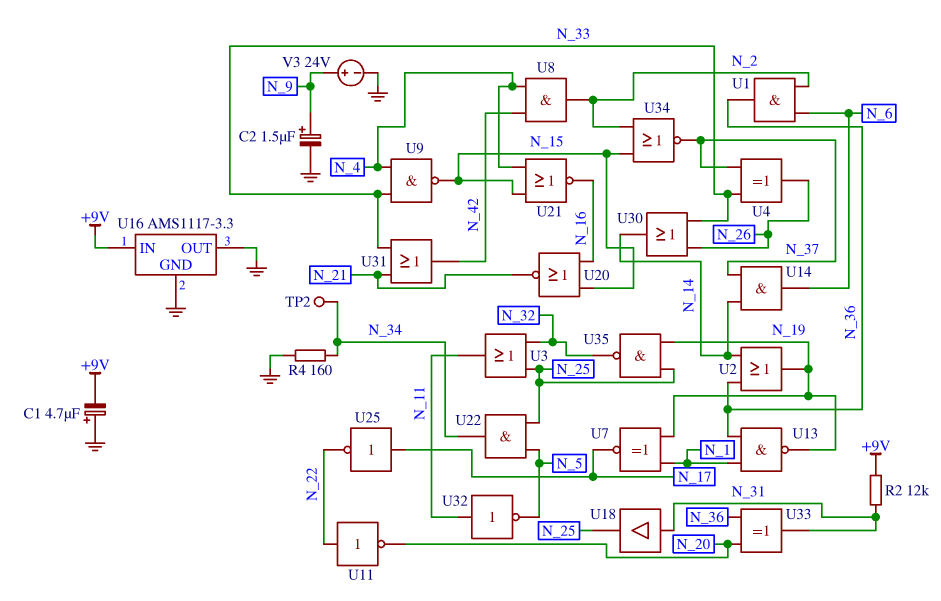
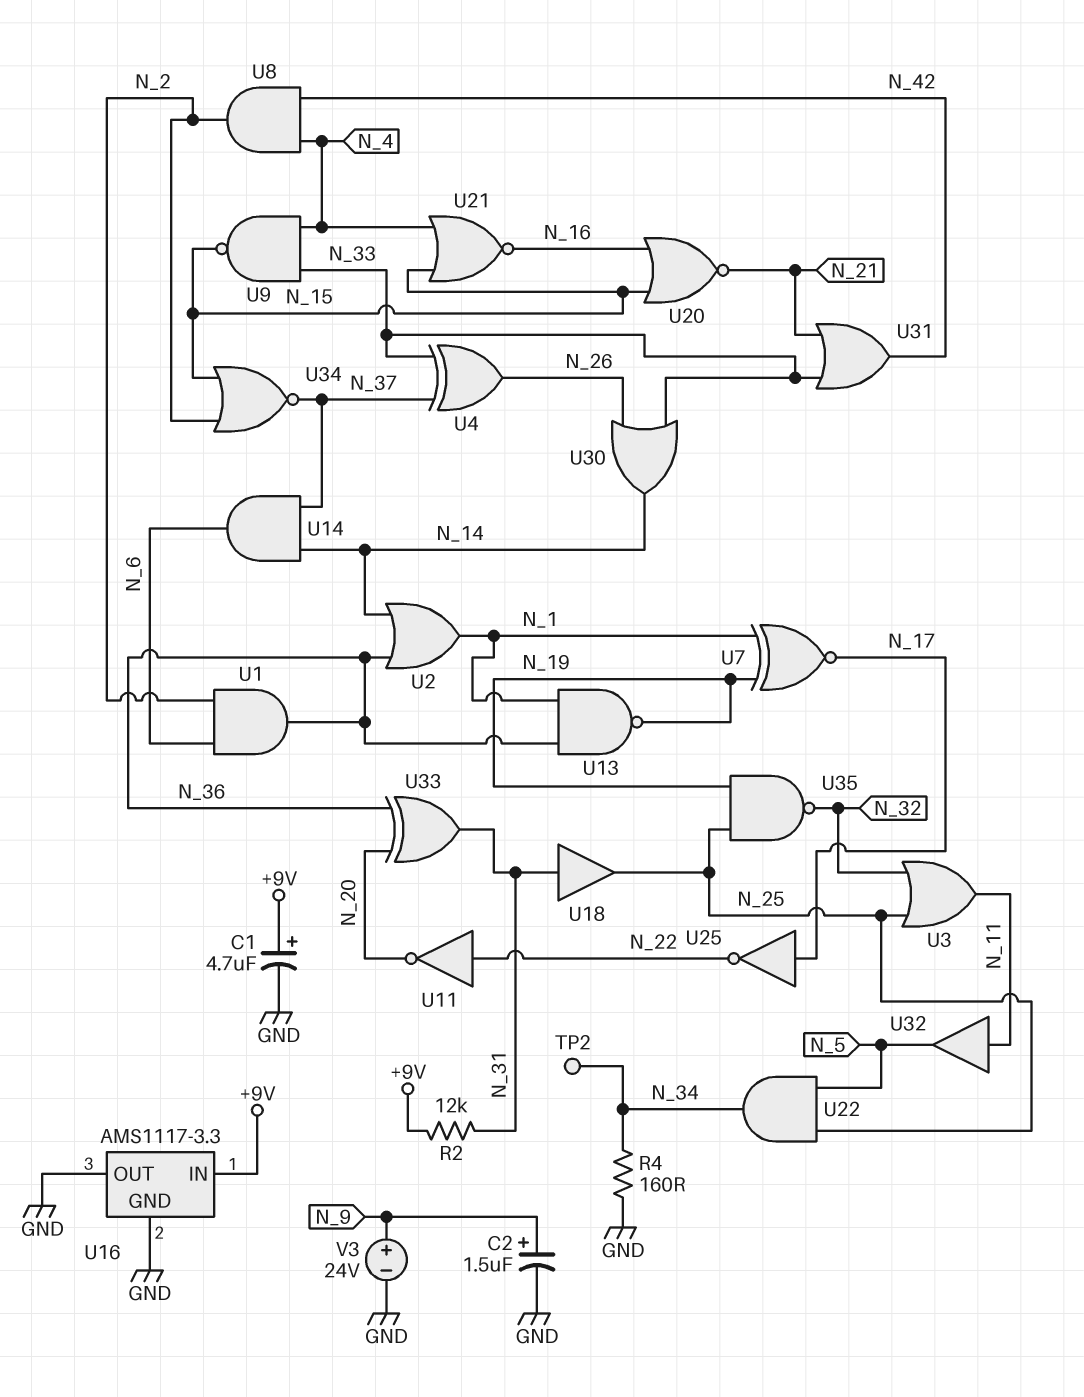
C1: 4.7uF (plus GND, minus +9V) -> 4.7uF (plus +9V, minus GND)
U2: OR (in N_14, in N_36, out N_19) -> OR (in N_14, in N_36, out N_1)
U32: NOT (in N_11, out N_5) -> buffer (in N_11, out N_5)

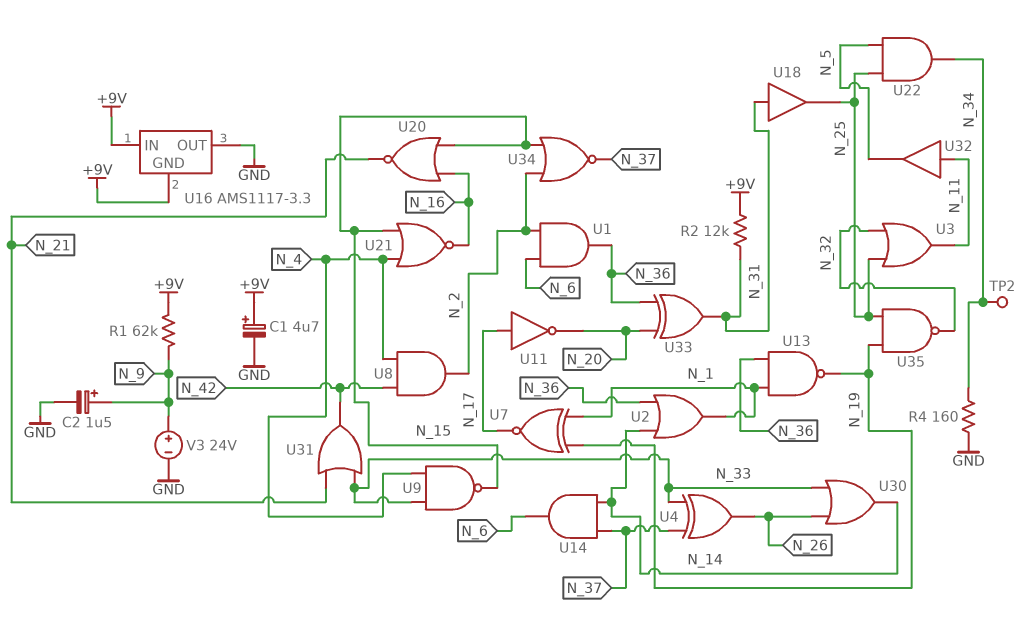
R1: none -> 62k (+9V, N_9)
U11: NOT (in N_22, out N_20) -> NOT (in N_17, out N_20)
U16 pin GND: GND -> +9V
U25: NOT (in N_17, out N_22) -> none

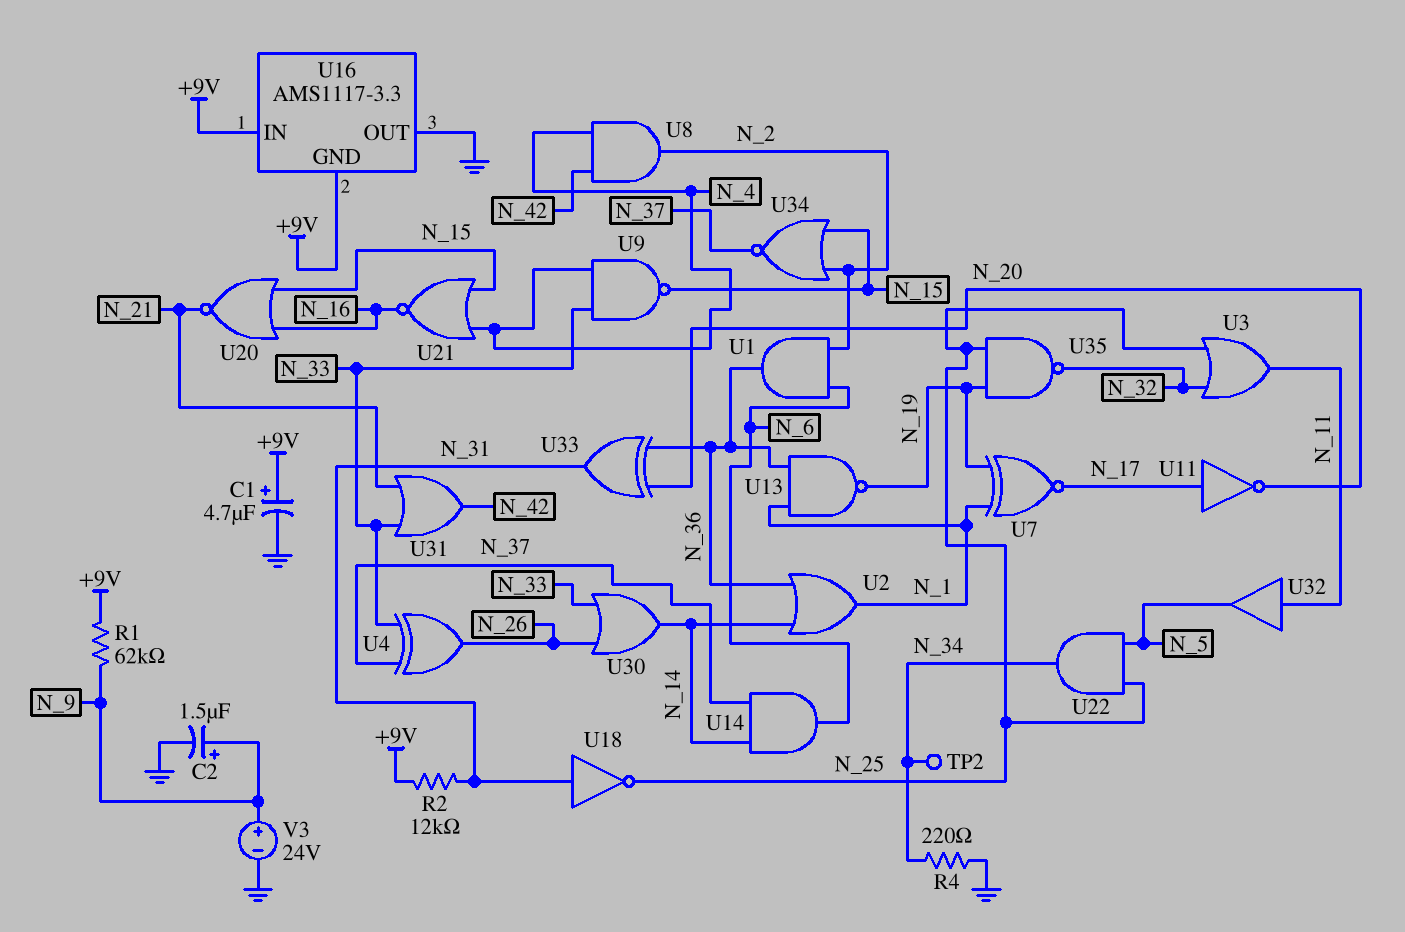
R4: 160 (GND, N_34) -> 220 (GND, N_34)
U18: buffer (in N_31, out N_25) -> NOT (in N_31, out N_25)

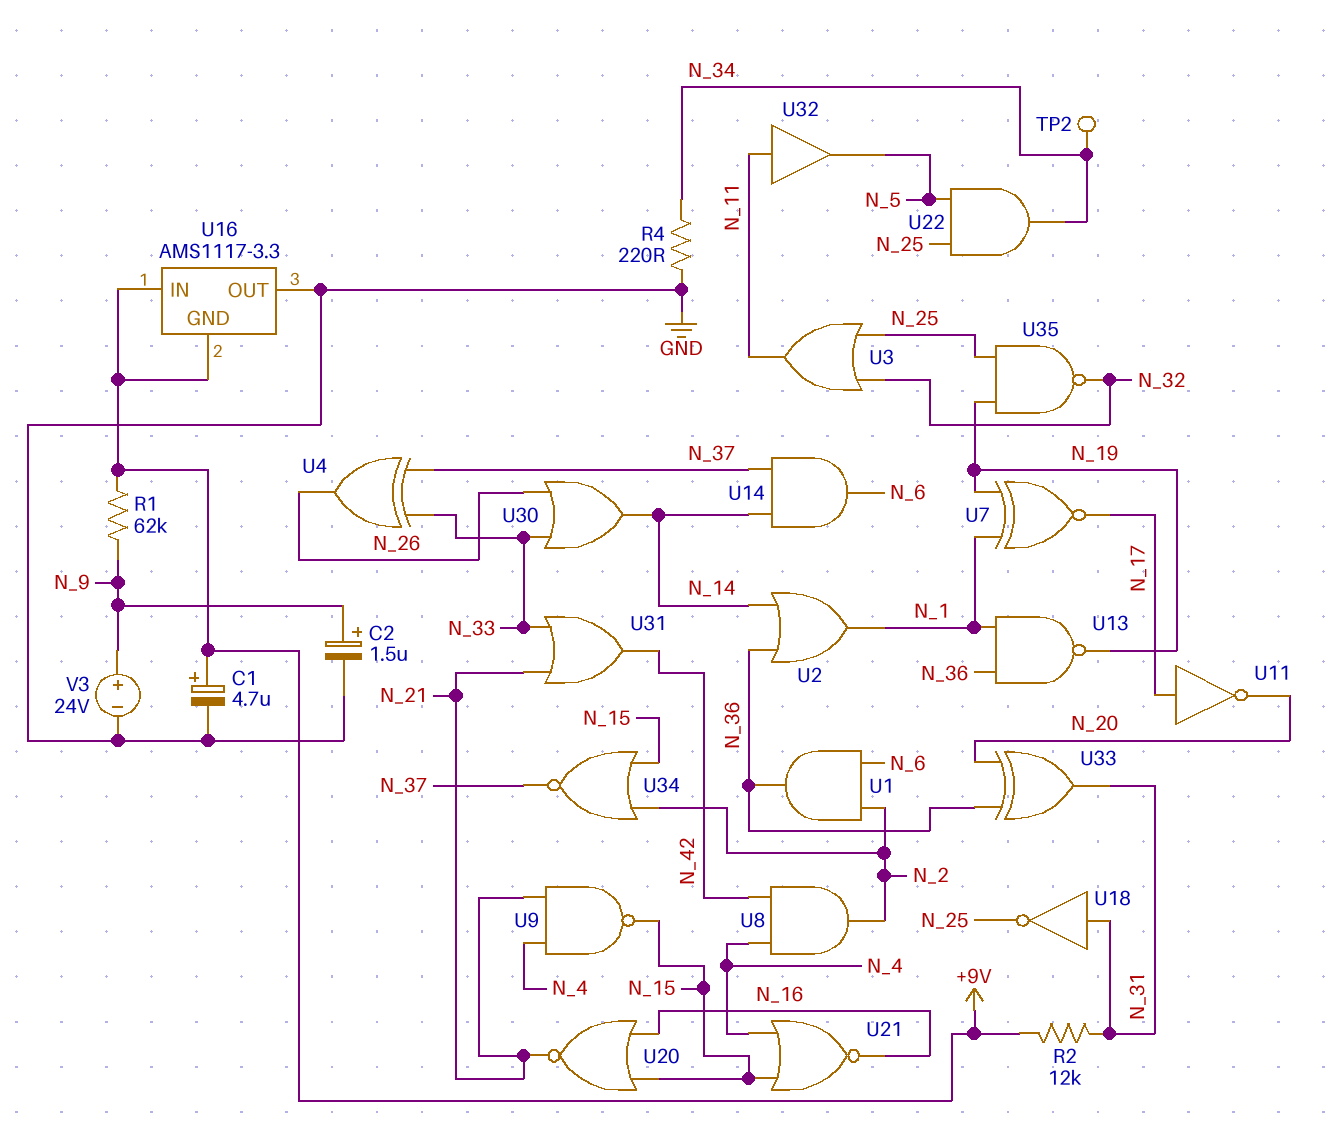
U9: NAND (in N_4, in N_33, out N_15) -> NAND (in N_4, in N_21, out N_15)

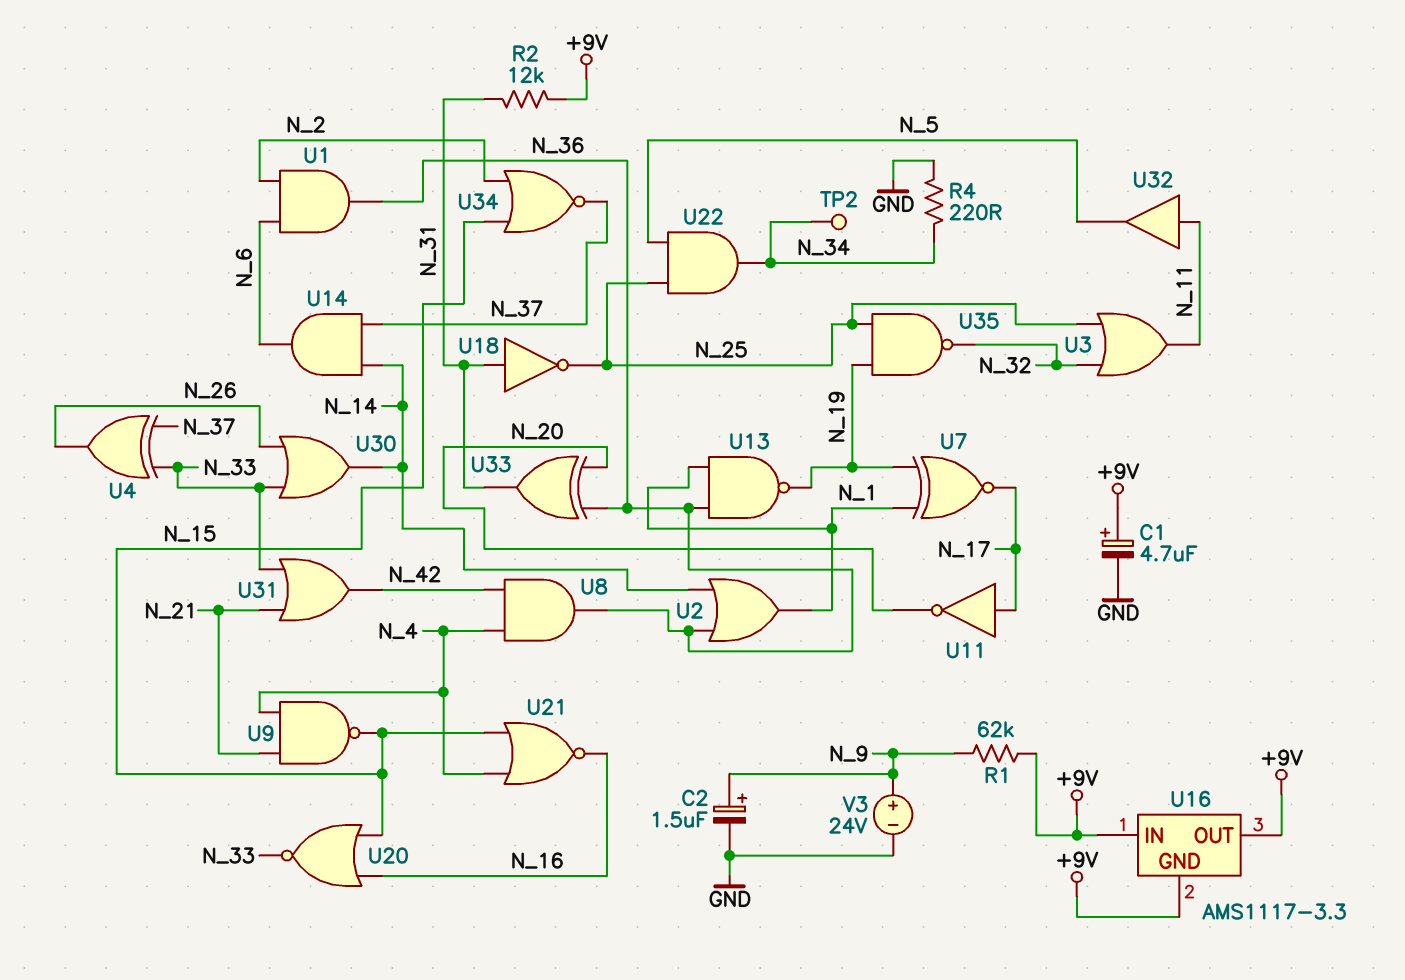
U8: AND (in N_4, in N_42, out N_2) -> AND (in N_4, in N_42, out N_36)
U16 pin OUT: GND -> +9V
U20: NOR (in N_15, in N_16, out N_21) -> NOR (in N_15, in N_16, out N_33)

